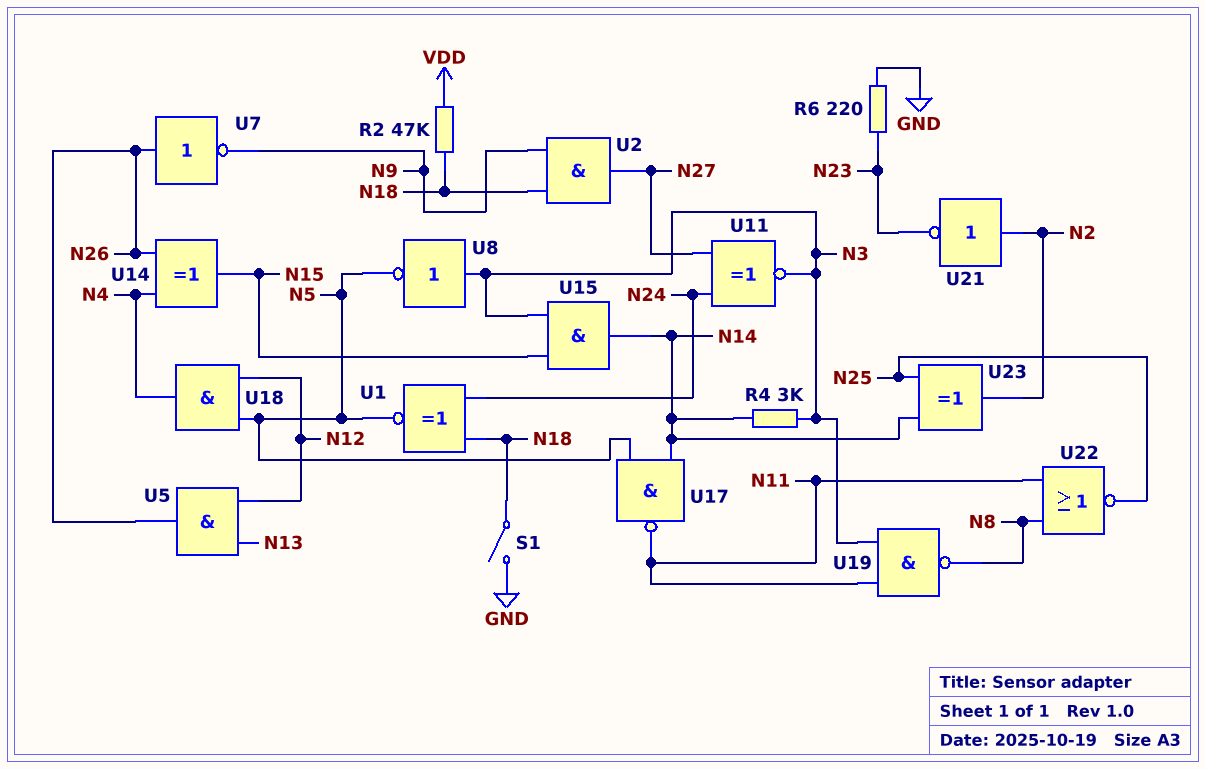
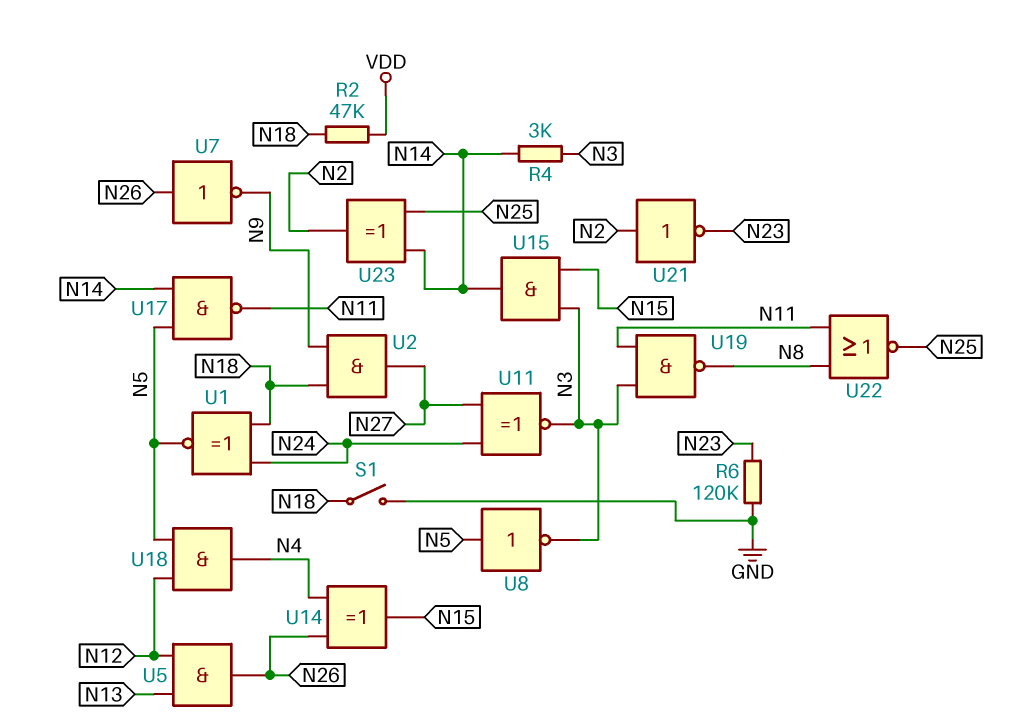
R6: 220 (GND, N23) -> 120k (GND, N23)
U8: NOT (in N3, out N5) -> NOT (in N5, out N3)

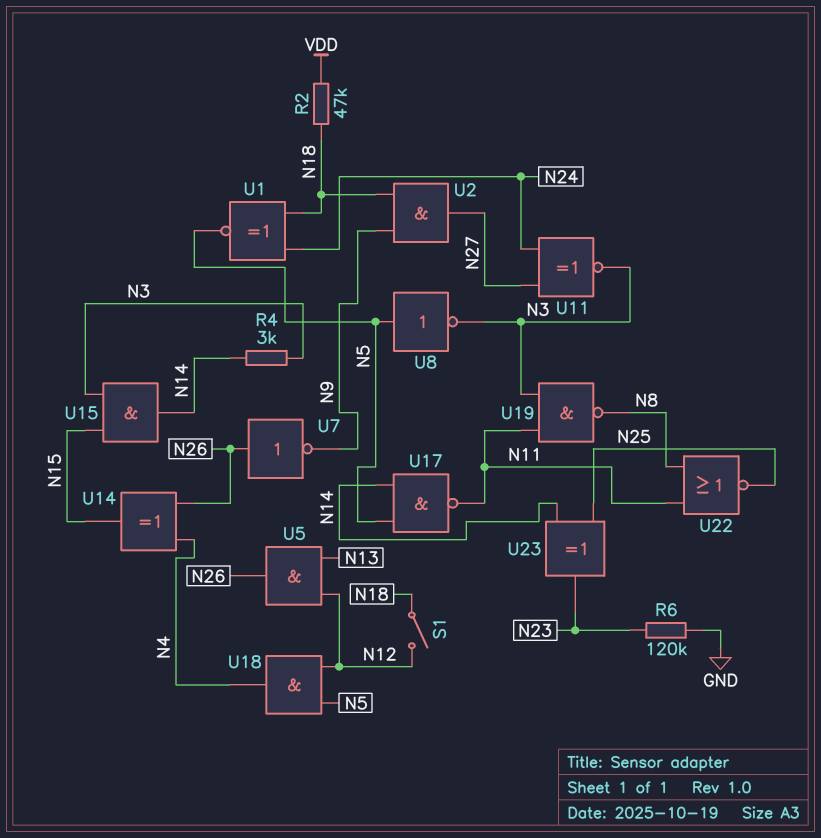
S1: switch (GND, N18) -> switch (N12, N18)
U21: NOT (in N2, out N23) -> none
U23: XOR (in N14, in N25, out N2) -> XOR (in N14, in N25, out N23)

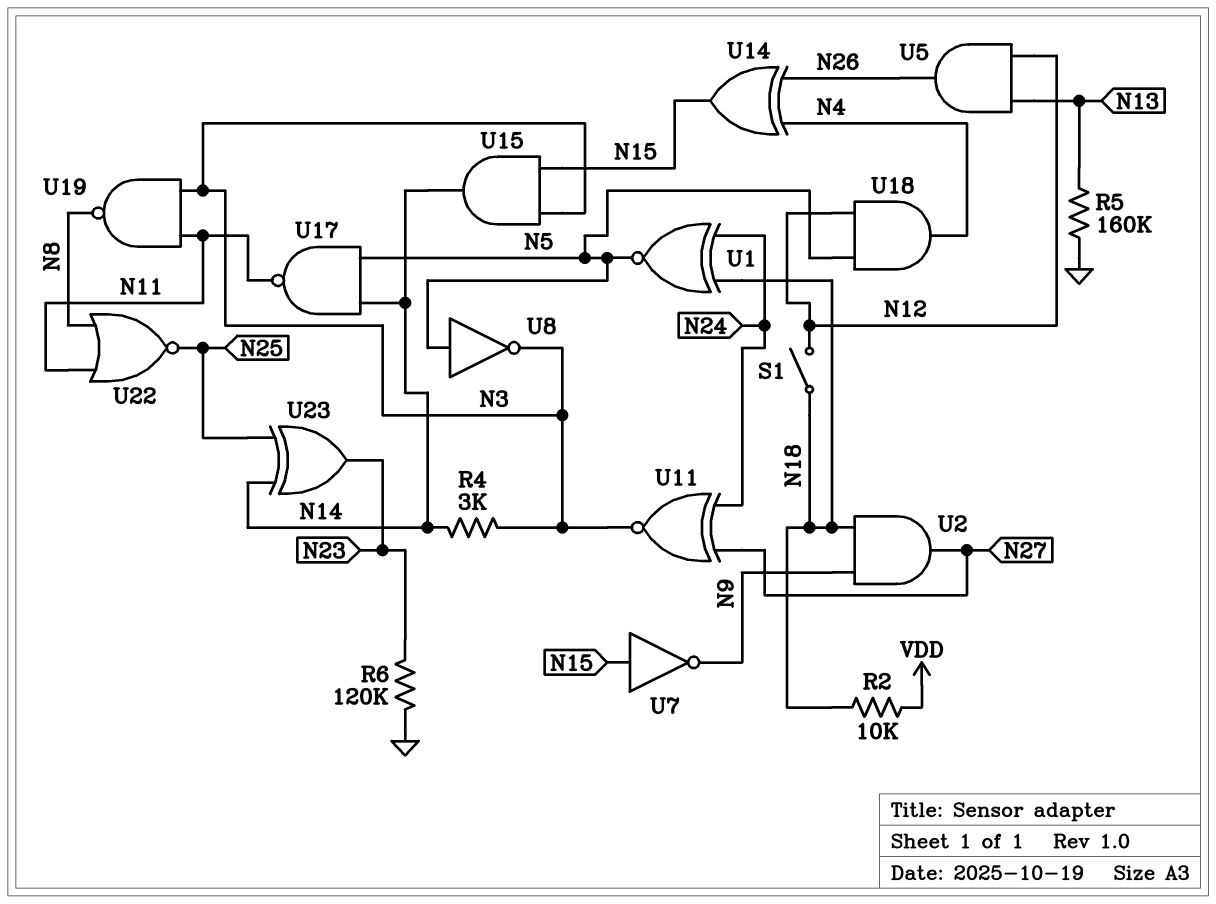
R2: 47k (N18, VDD) -> 10k (N18, VDD)
R5: none -> 160k (GND, N13)
U7: NOT (in N26, out N9) -> NOT (in N15, out N9)

